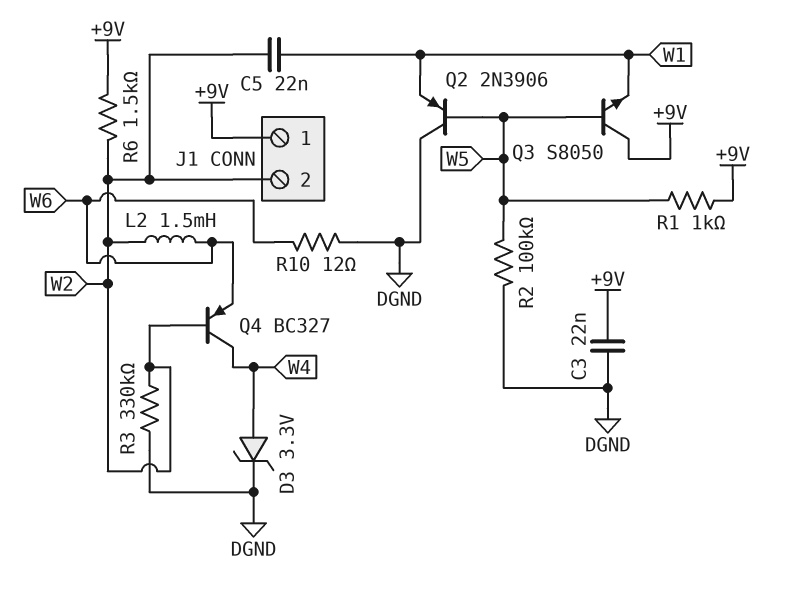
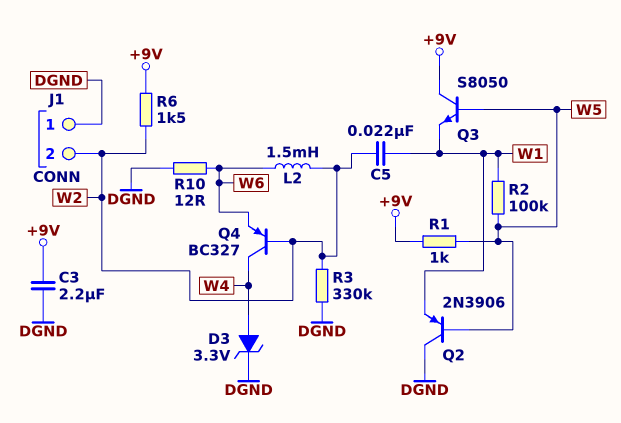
C3: 22nF (+9V, DGND) -> 2.2uF (+9V, DGND)
J1 pin 1: +9V -> DGND
R2: 100k (DGND, W5) -> 100k (W1, W5)

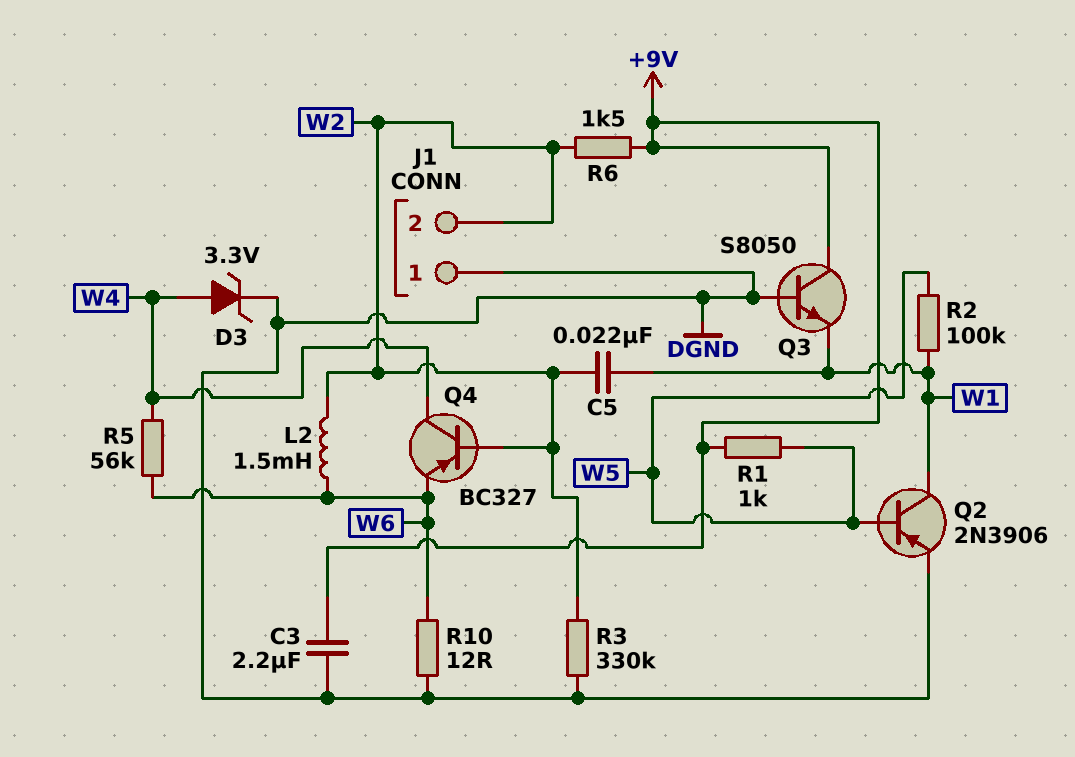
Q2: PNP 2N3906 (B W5, C DGND, E W1) -> PNP 2N3906 (B W5, C W1, E DGND)
Q3: NPN S8050 (B W5, C +9V, E W1) -> NPN S8050 (B DGND, C +9V, E W1)
R5: none -> 56k (W4, W6)

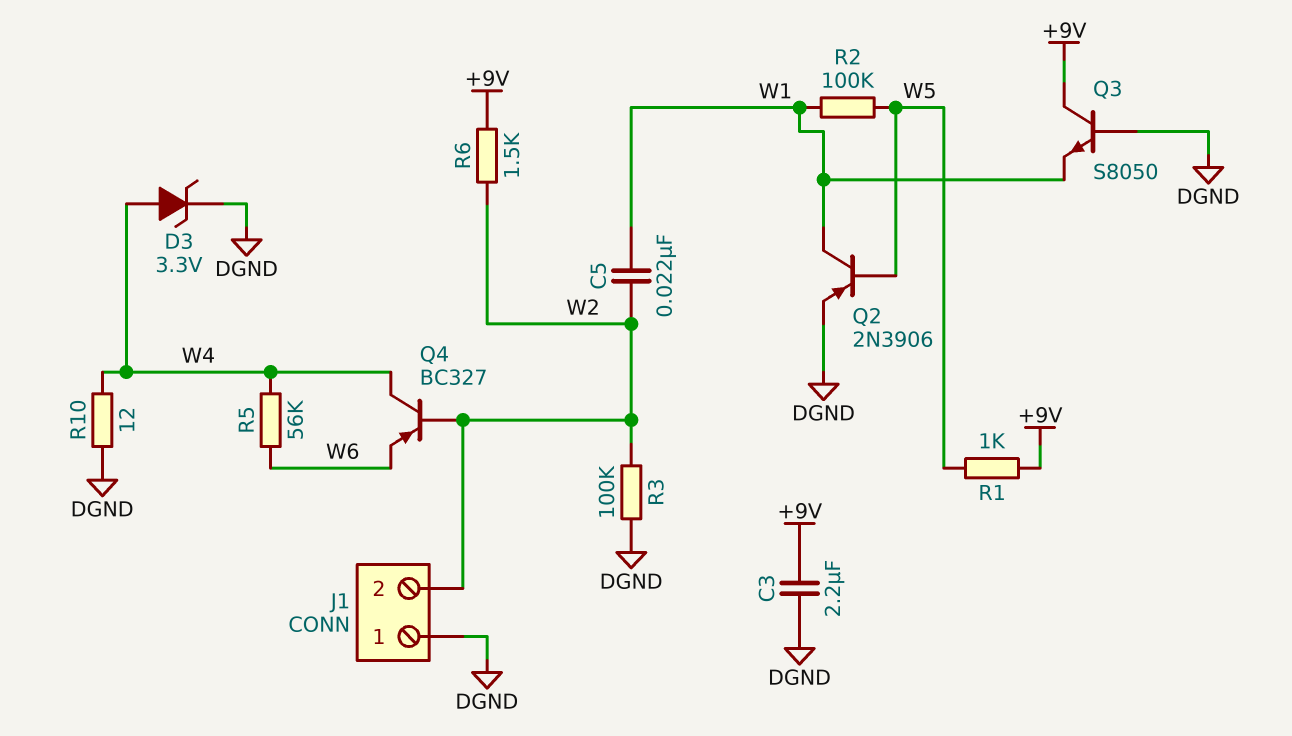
L2: 1.5mH (W2, W6) -> none
R3: 330k (DGND, W2) -> 100k (DGND, W2)
R10: 12 (DGND, W6) -> 12 (DGND, W4)

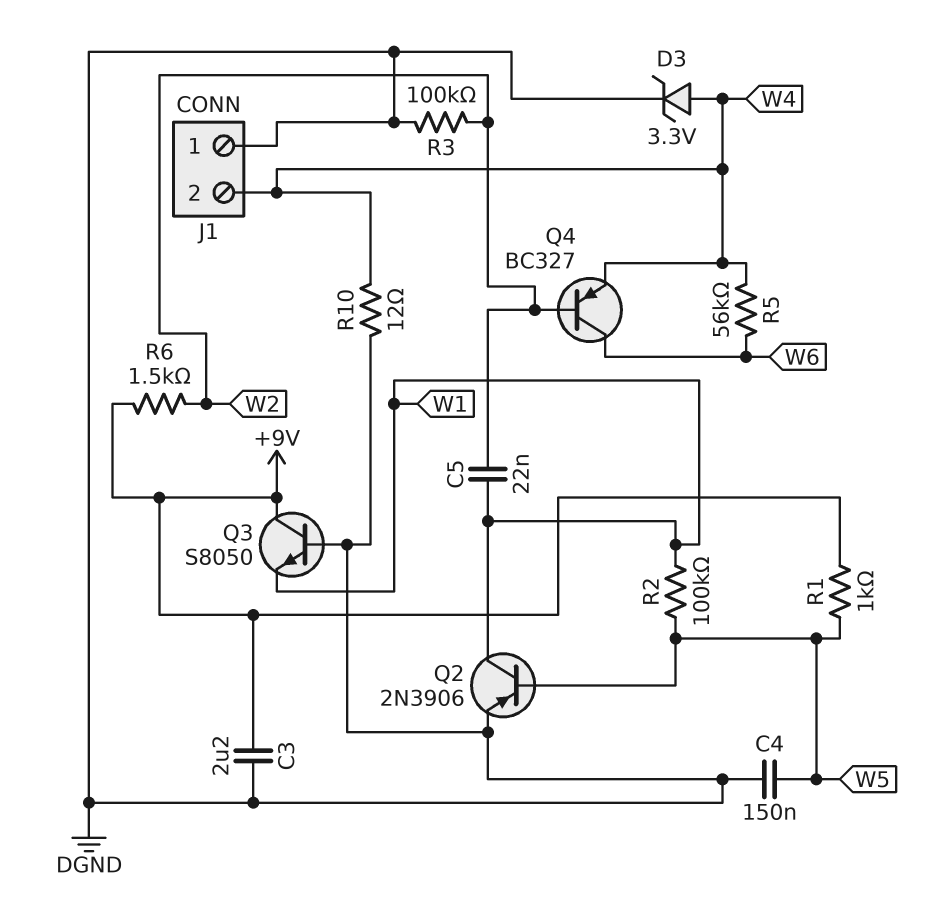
C4: none -> 150nF (DGND, W5)
J1 pin 2: W2 -> W4
Q4: PNP BC327 (B W2, C W4, E W6) -> PNP BC327 (B W2, C W6, E W4)

